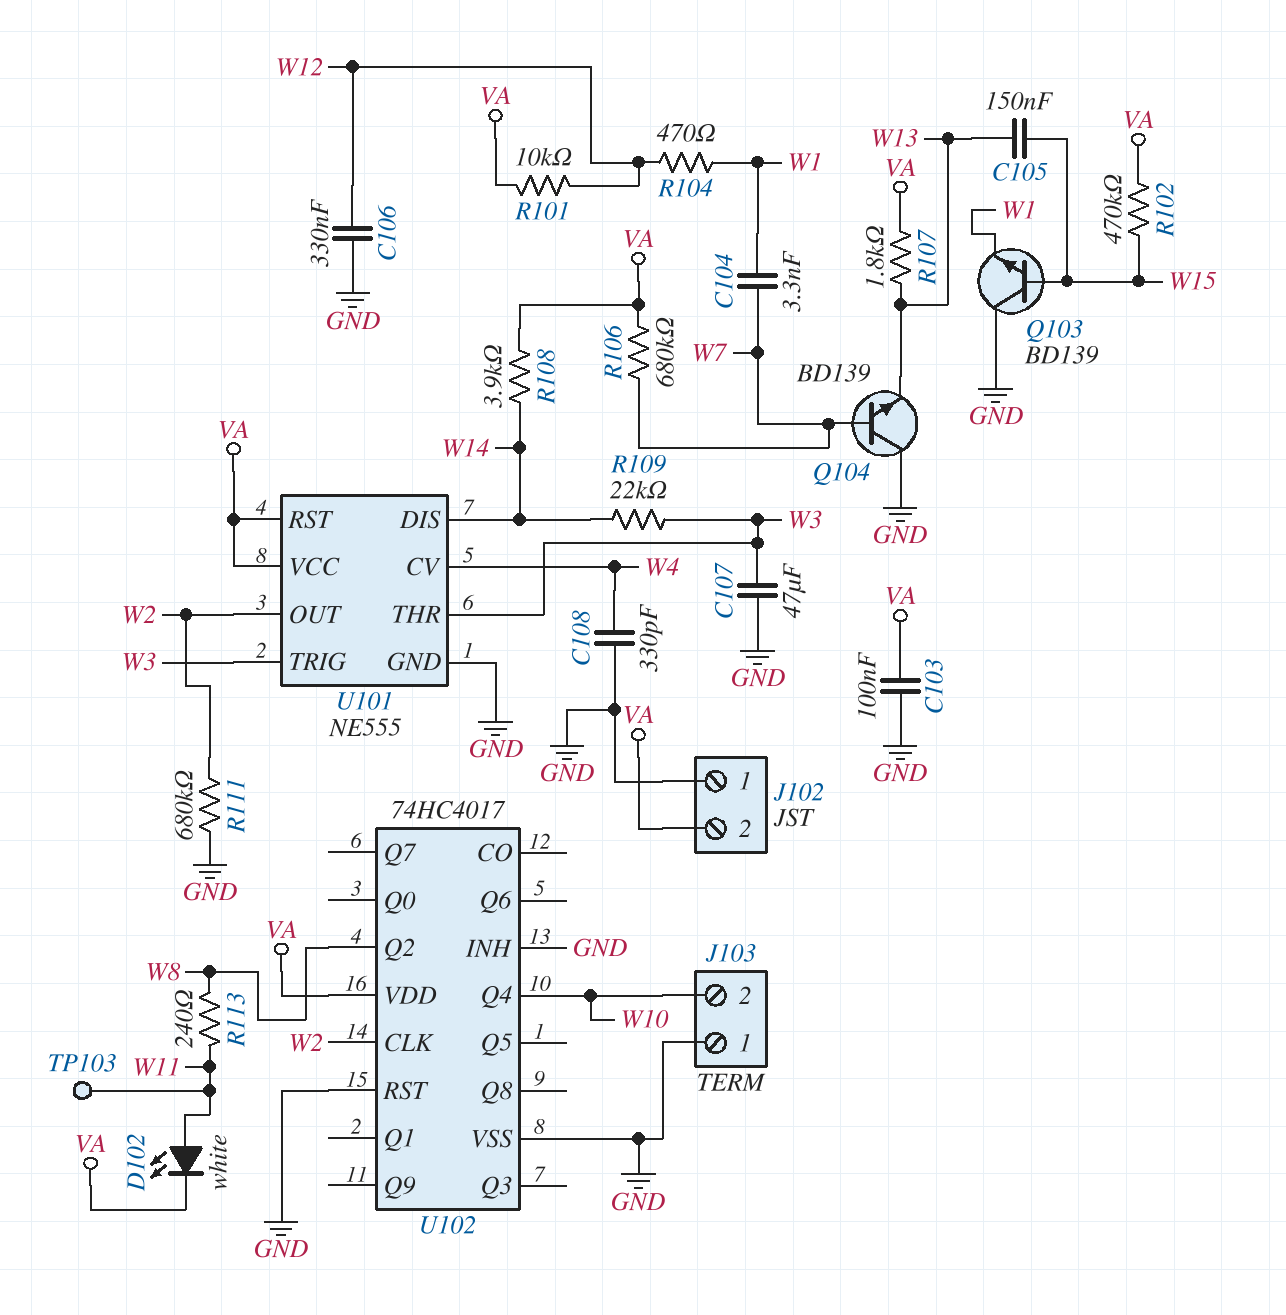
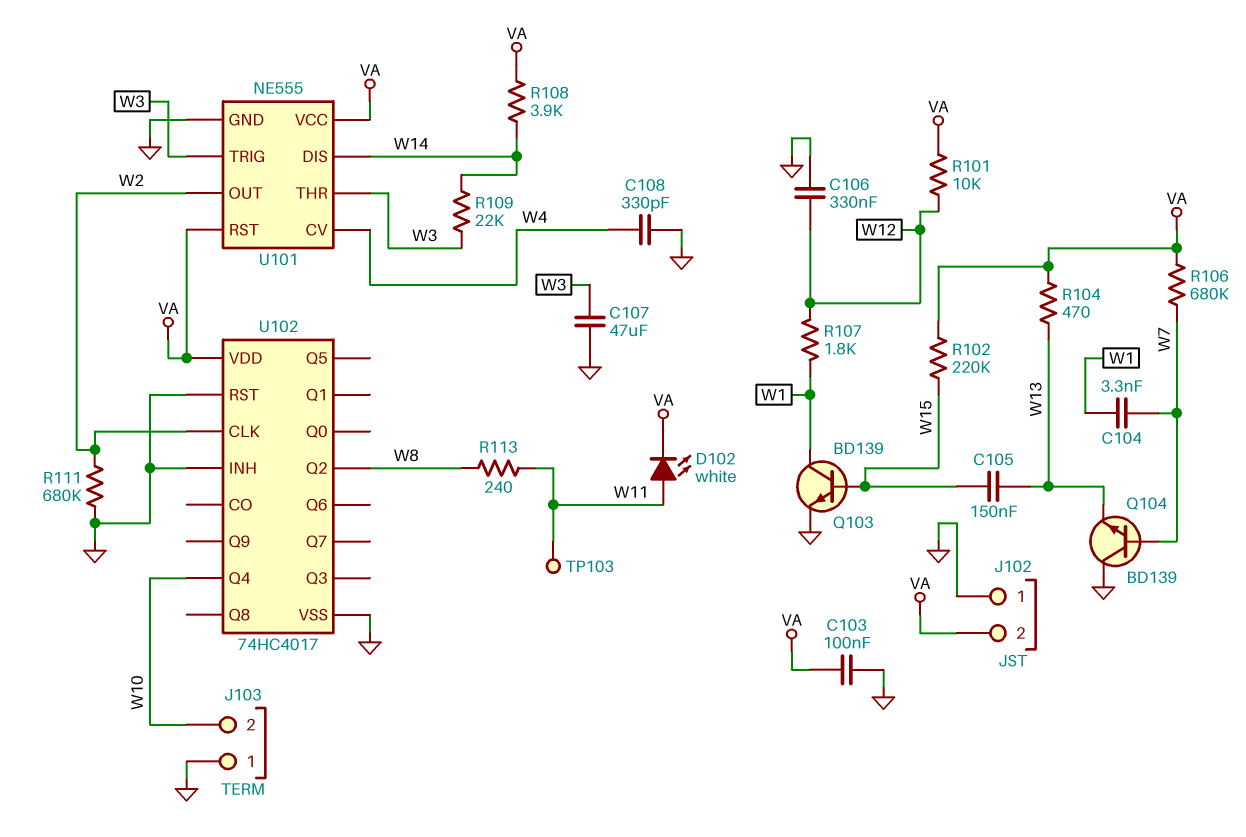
Q103: NPN BD139 (B W15, C GND, E W1) -> NPN BD139 (B W15, C W1, E GND)
R102: 470k (VA, W15) -> 220k (VA, W15)
R104: 470 (W1, W12) -> 470 (VA, W13)
R107: 1.8k (VA, W13) -> 1.8k (W1, W12)

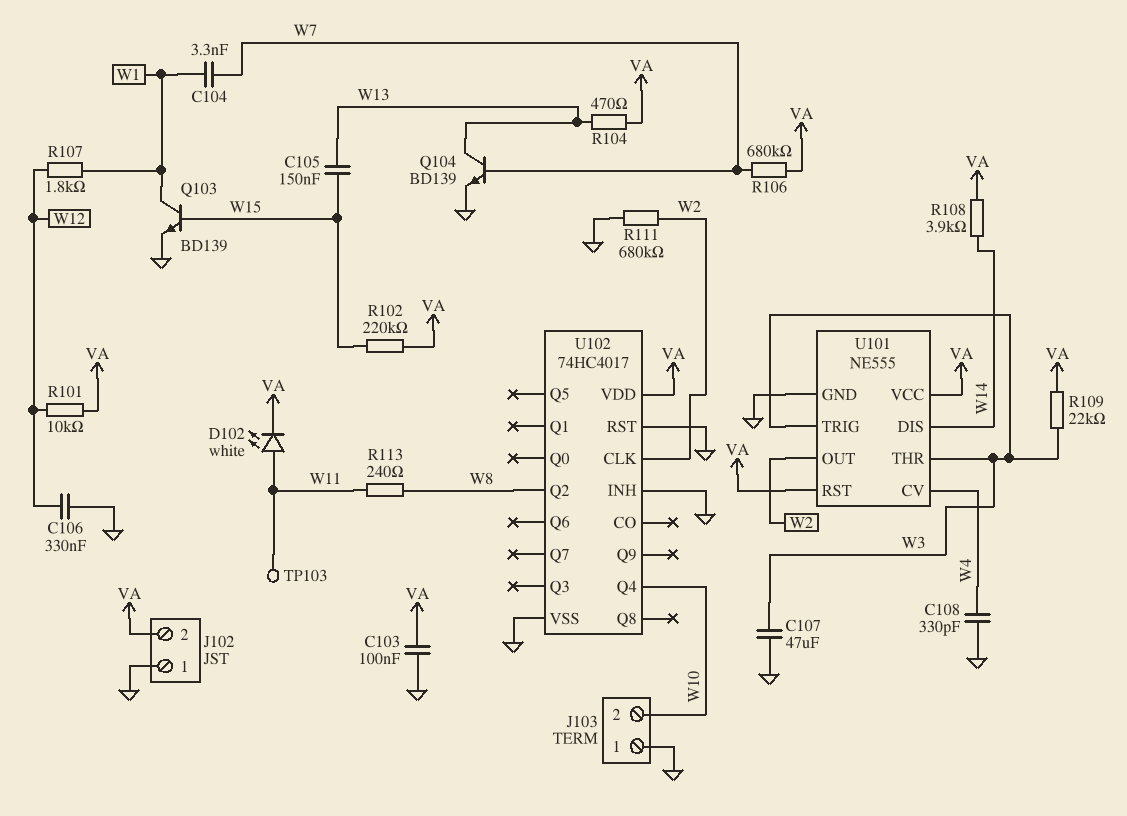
Q104: NPN BD139 (B W7, C GND, E W13) -> NPN BD139 (B W7, C W13, E GND)
R109: 22k (W3, W14) -> 22k (VA, W3)

